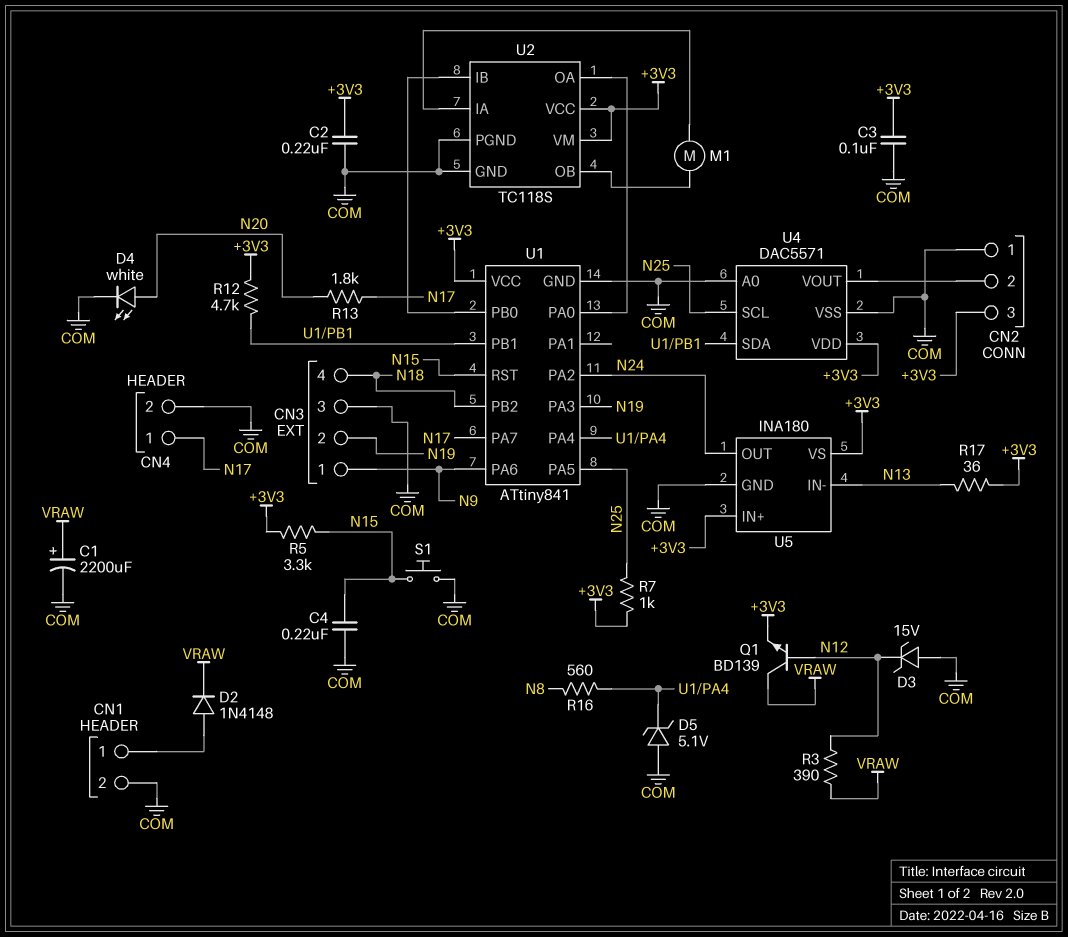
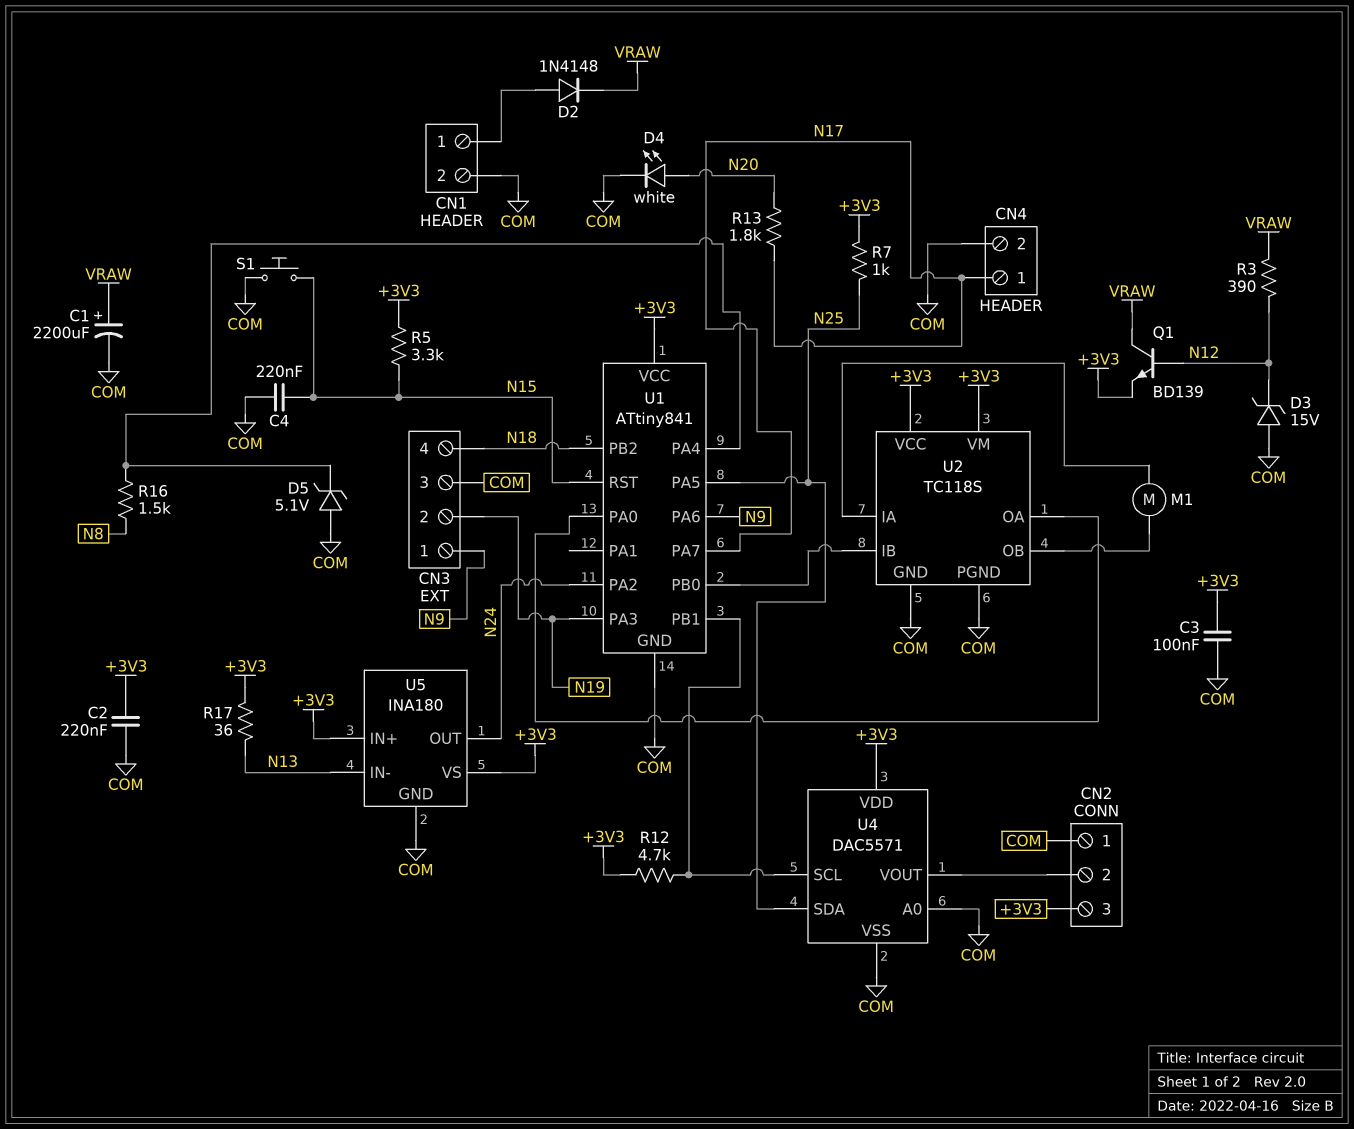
R16: 560 (N8, U1/PA4) -> 1.5k (N8, U1/PA4)
U4 pin SCL: N25 -> U1/PB1
U4 pin SDA: U1/PB1 -> N25

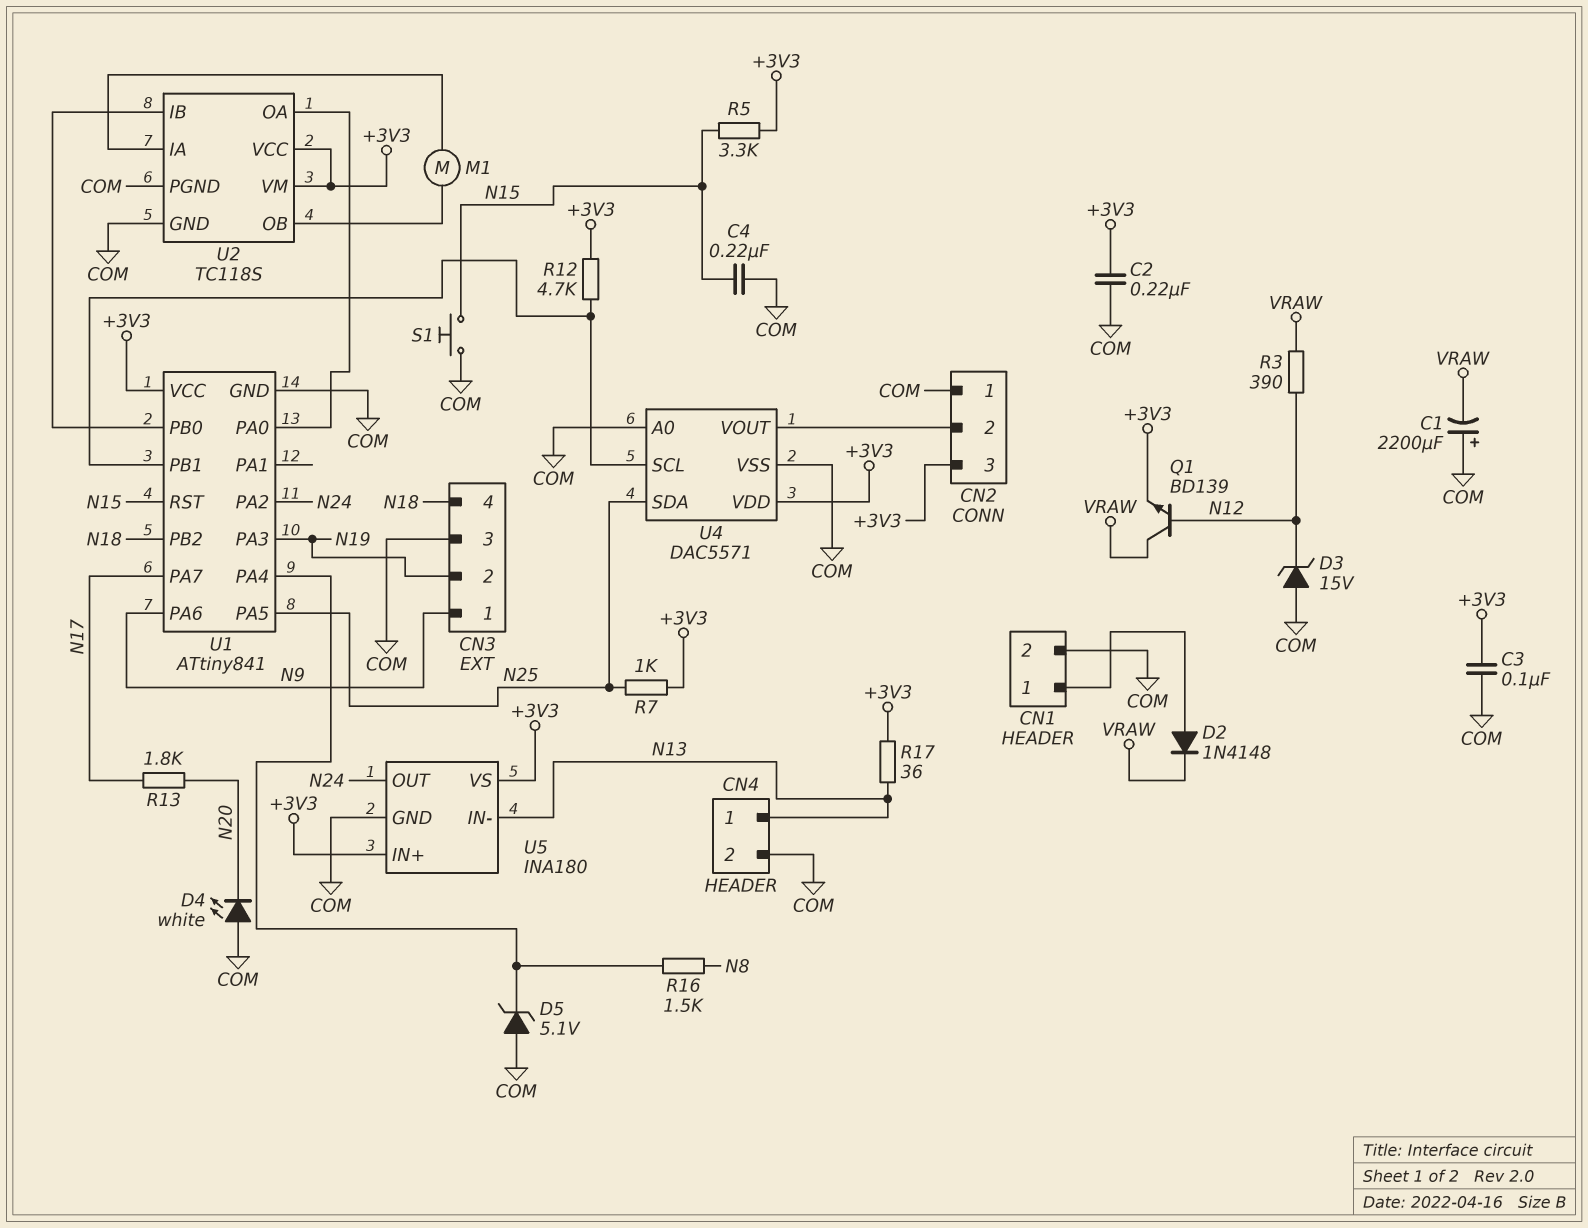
C1: 2200uF (plus VRAW, minus COM) -> 2200uF (plus COM, minus VRAW)
CN4 pin 1: N17 -> N13
D4: LED white (A N20, K COM) -> LED white (A COM, K N20)

